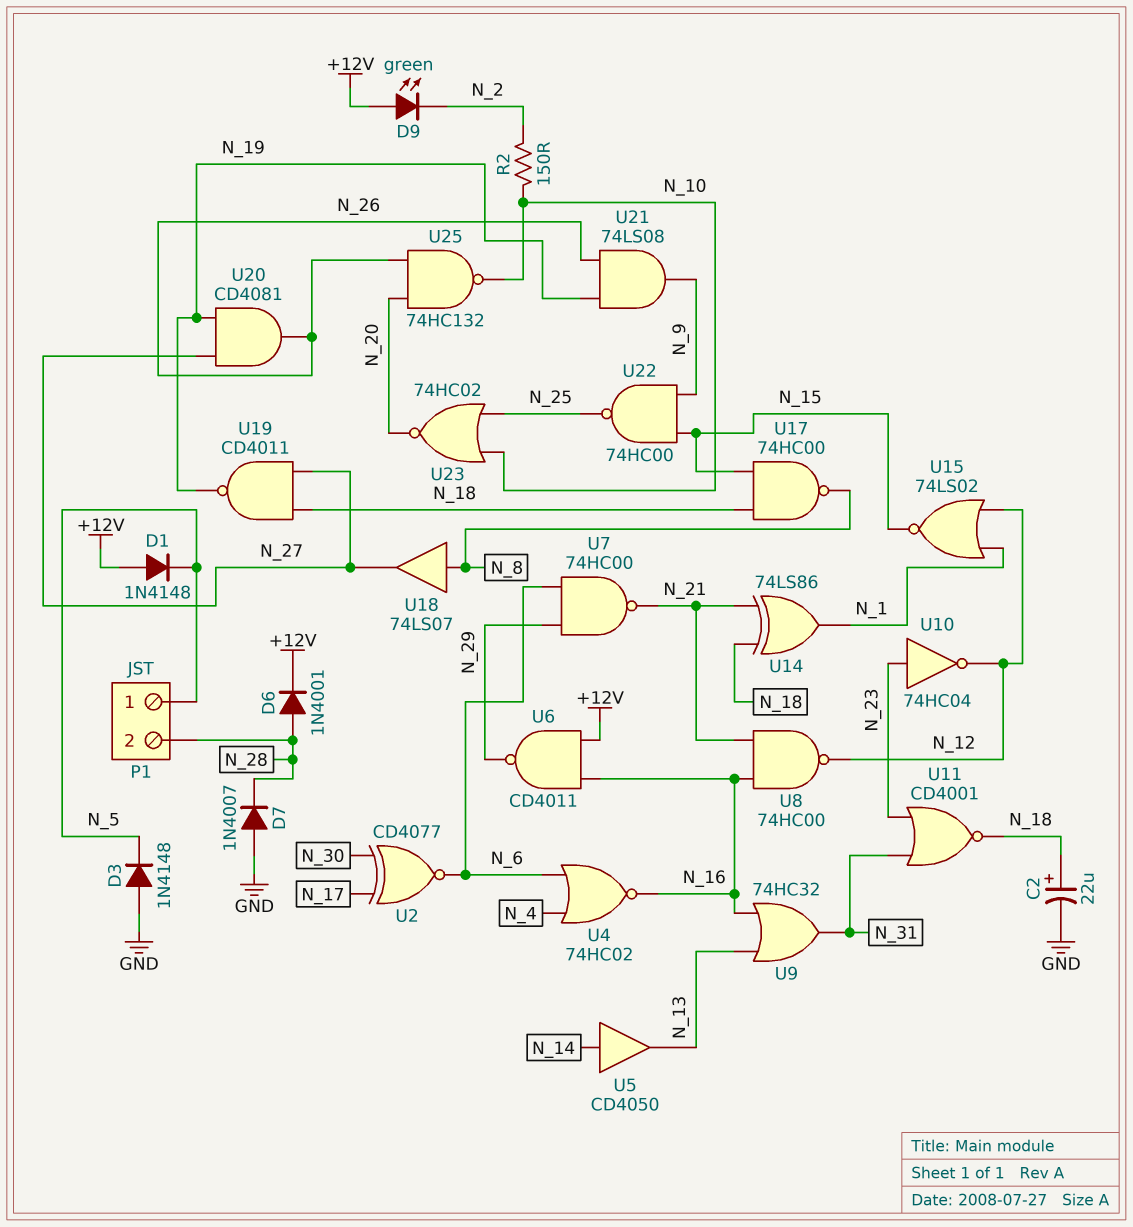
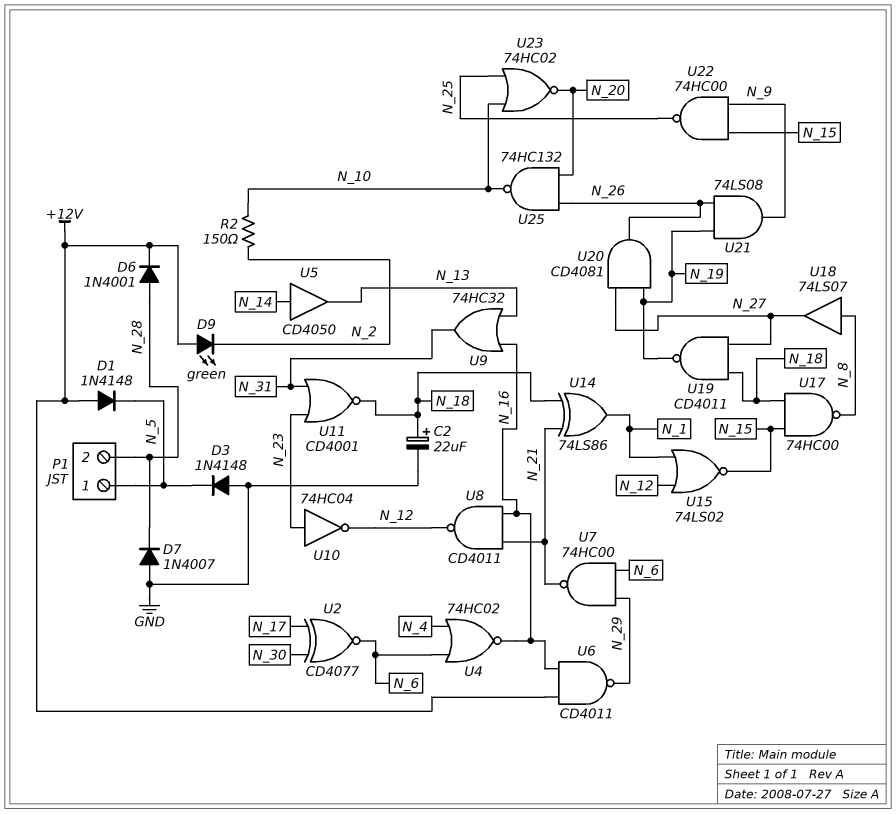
U8: NAND 74HC00 (in N_16, in N_21, out N_12) -> NAND CD4011 (in N_16, in N_21, out N_12)

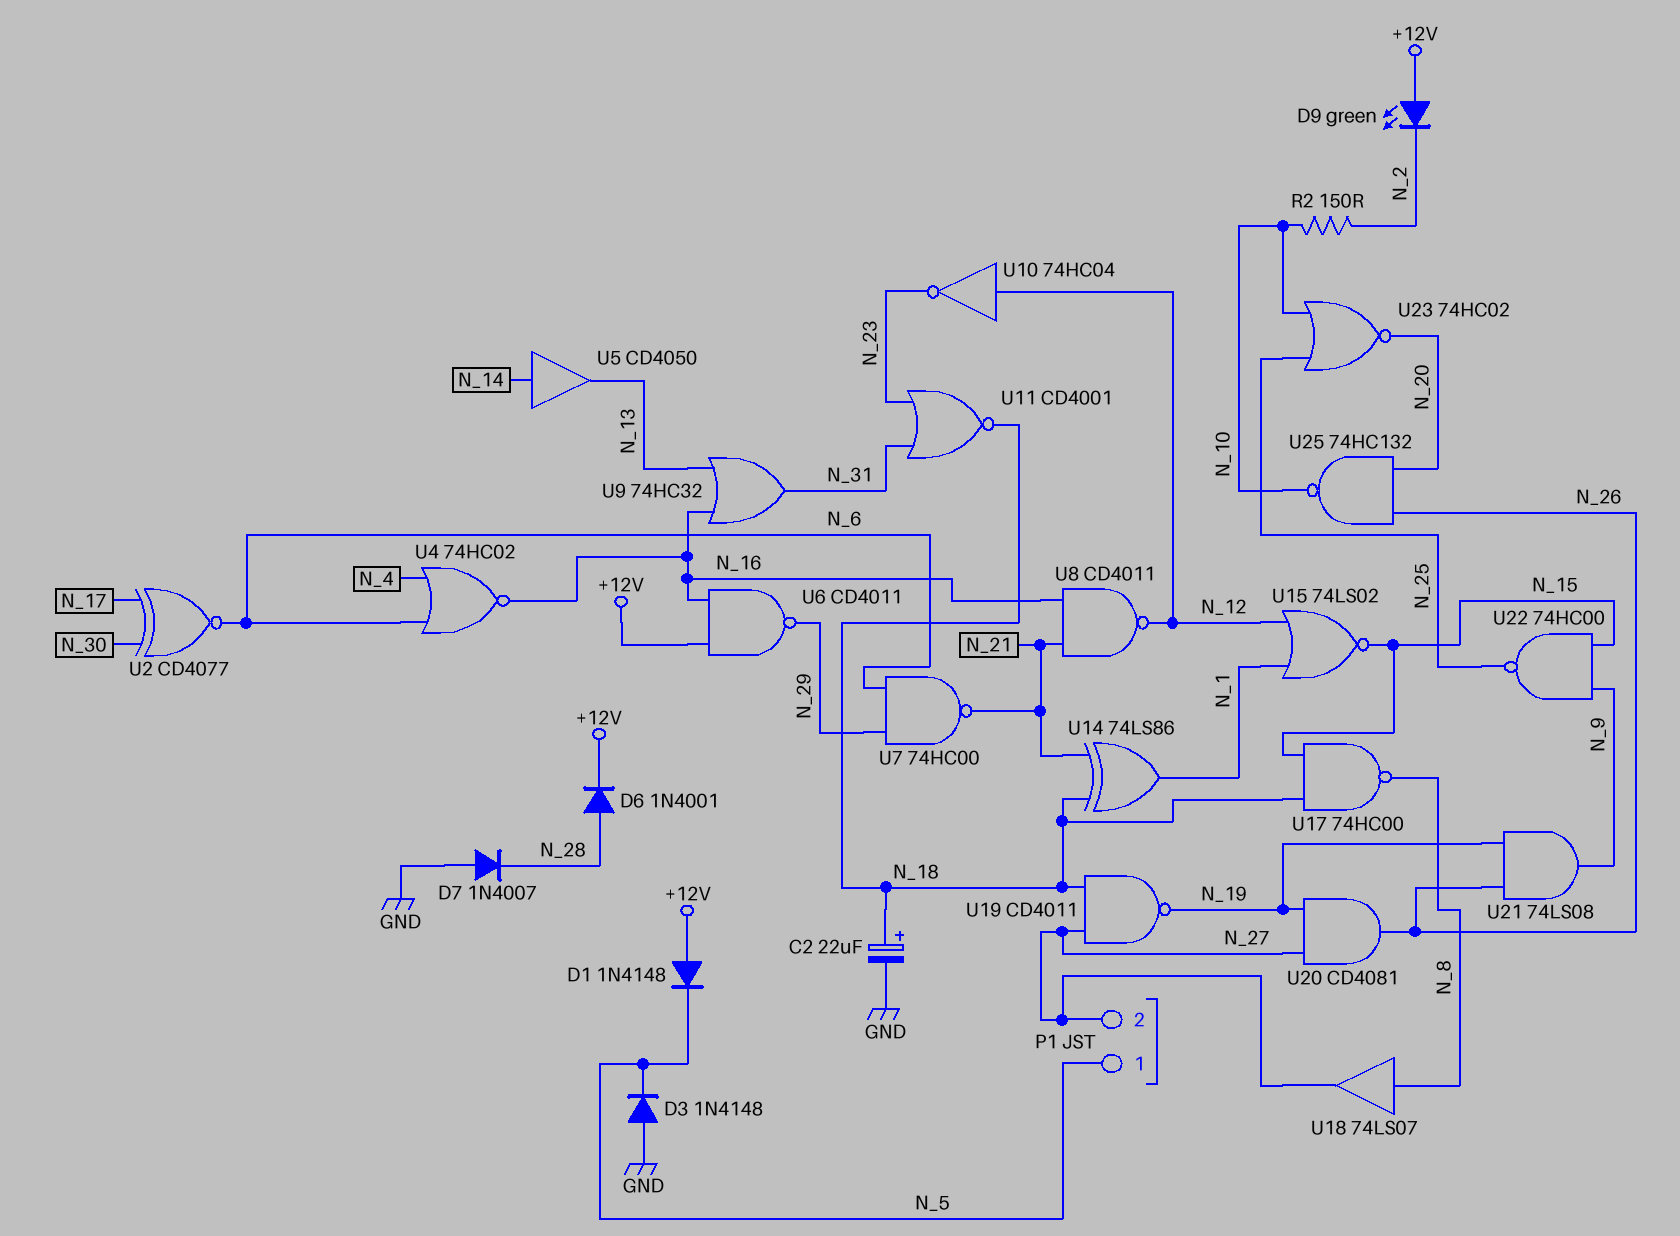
P1 pin 2: N_28 -> N_27
U10: NOT 74HC04 (in N_23, out N_12) -> NOT 74HC04 (in N_12, out N_23)

